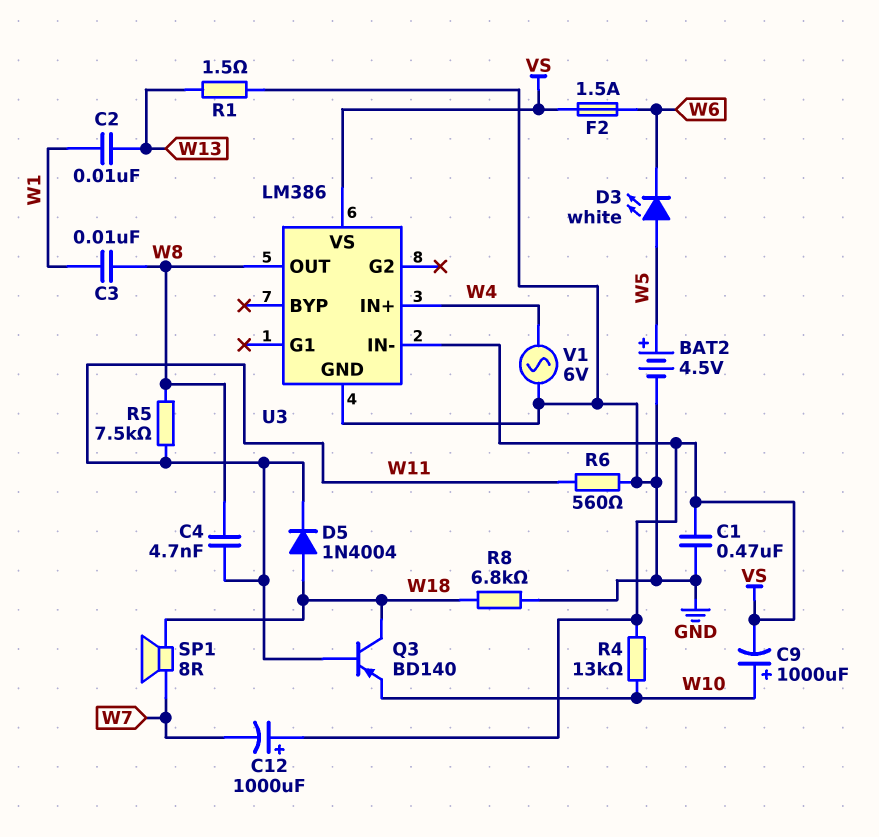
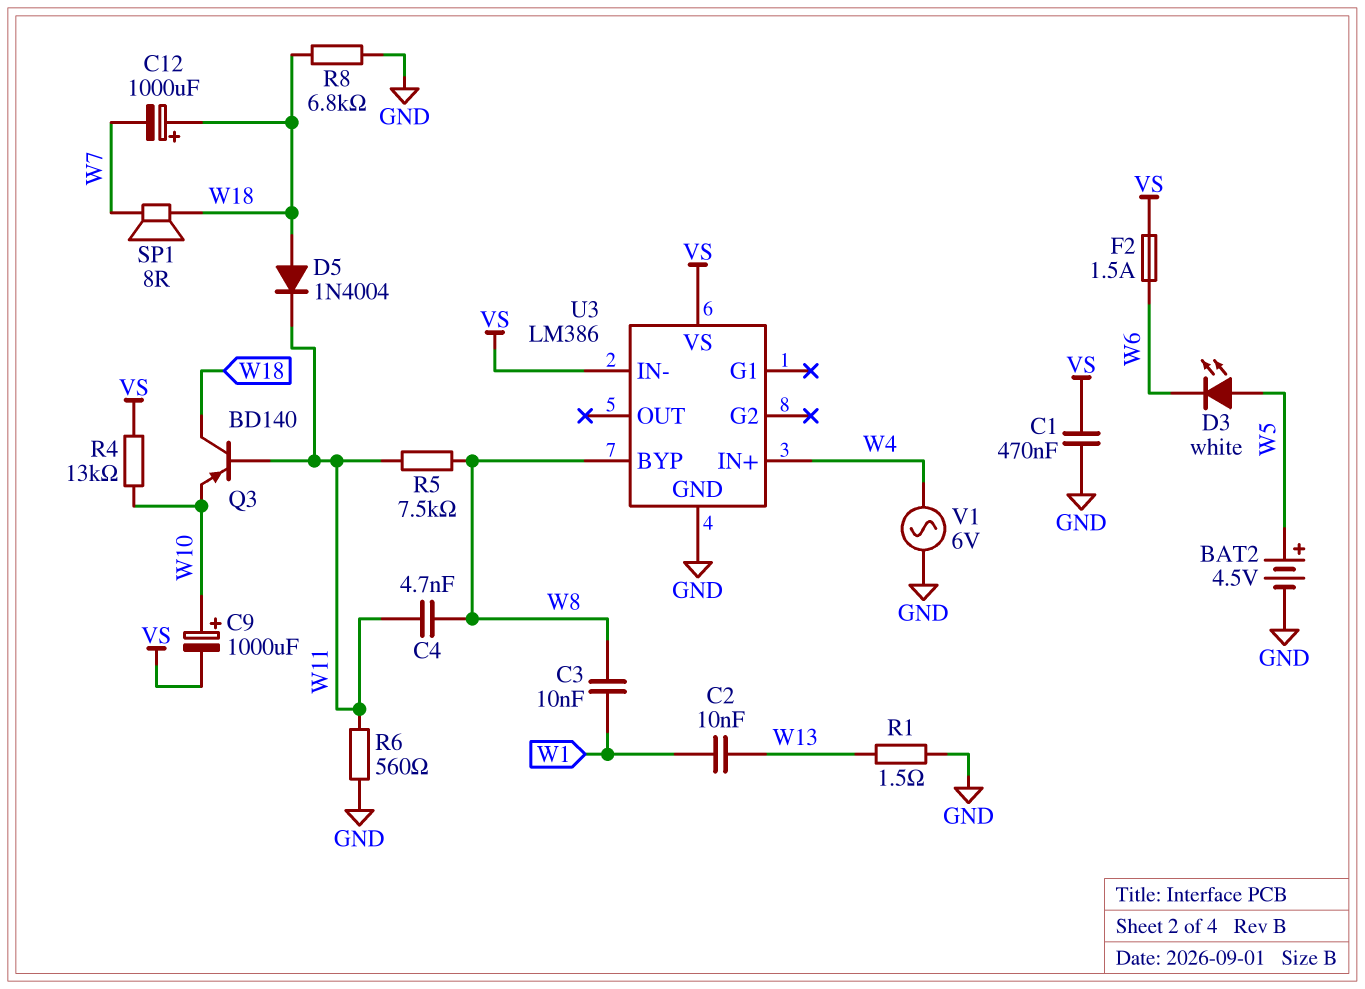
C12: 1000uF (plus VS, minus W7) -> 1000uF (plus W18, minus W7)
U3 pin BYP: none -> W8
U3 pin OUT: W8 -> none

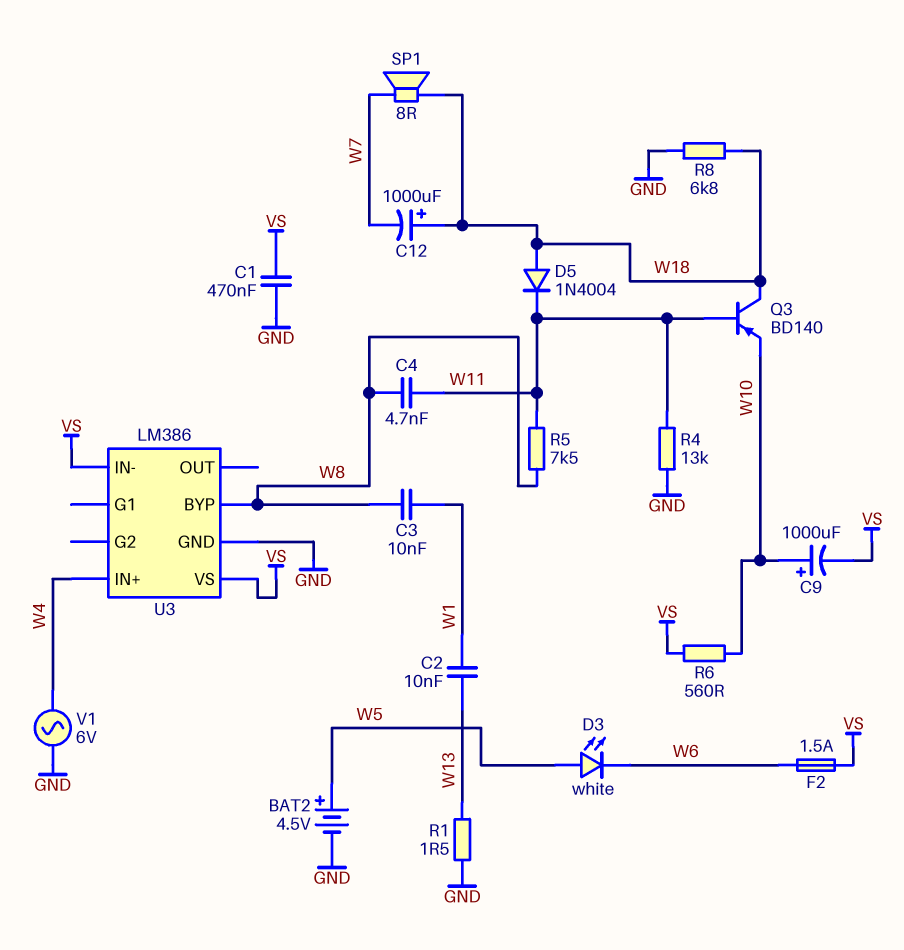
R4: 13k (VS, W10) -> 13k (GND, W11)
R6: 560 (GND, W11) -> 560 (VS, W10)

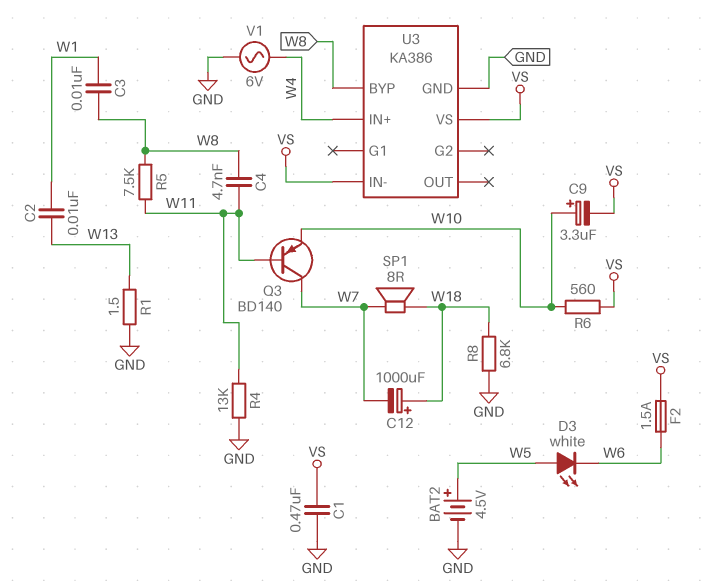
C9: 1000uF (plus W10, minus VS) -> 3.3uF (plus W10, minus VS)
D5: diode 1N4004 (A W18, K W11) -> none
Q3: PNP BD140 (B W11, C W18, E W10) -> PNP BD140 (B W11, C W7, E W10)
U3: LM386 -> KA386

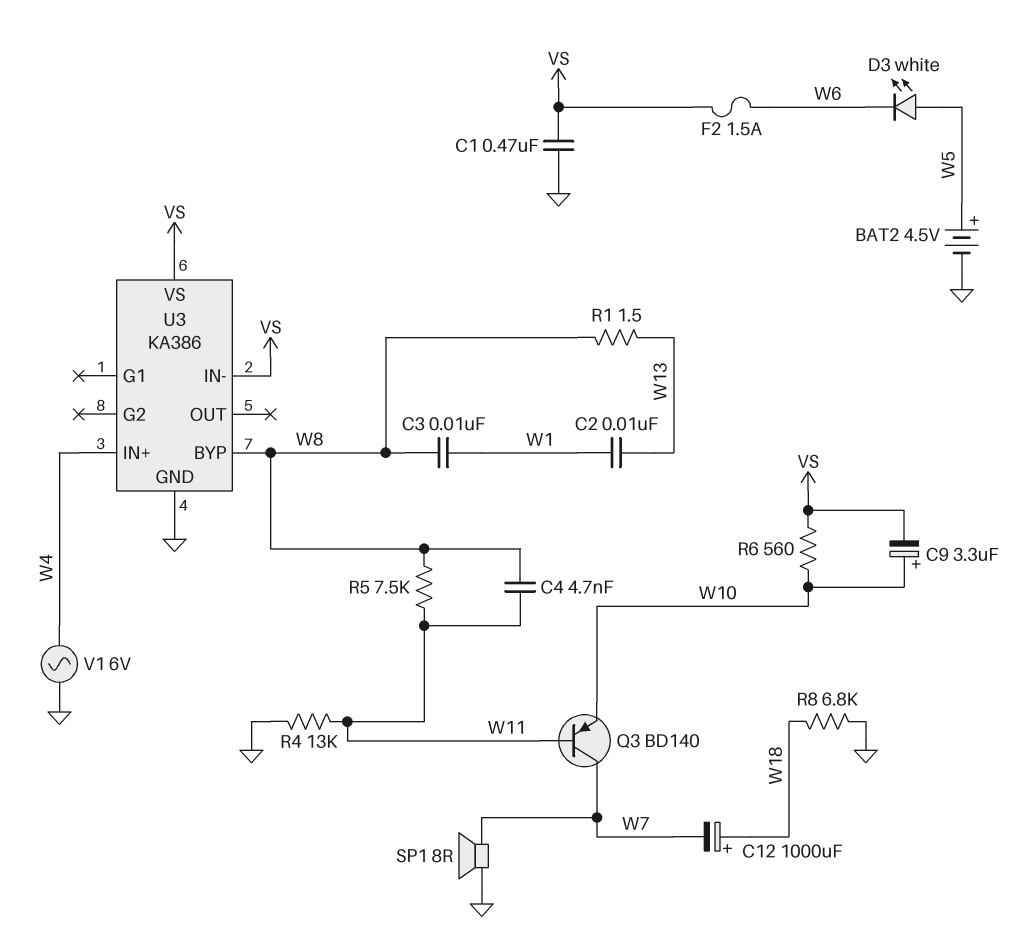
R1: 1.5 (GND, W13) -> 1.5 (W8, W13)
SP1: speaker 8R (W7, W18) -> speaker 8R (GND, W7)

